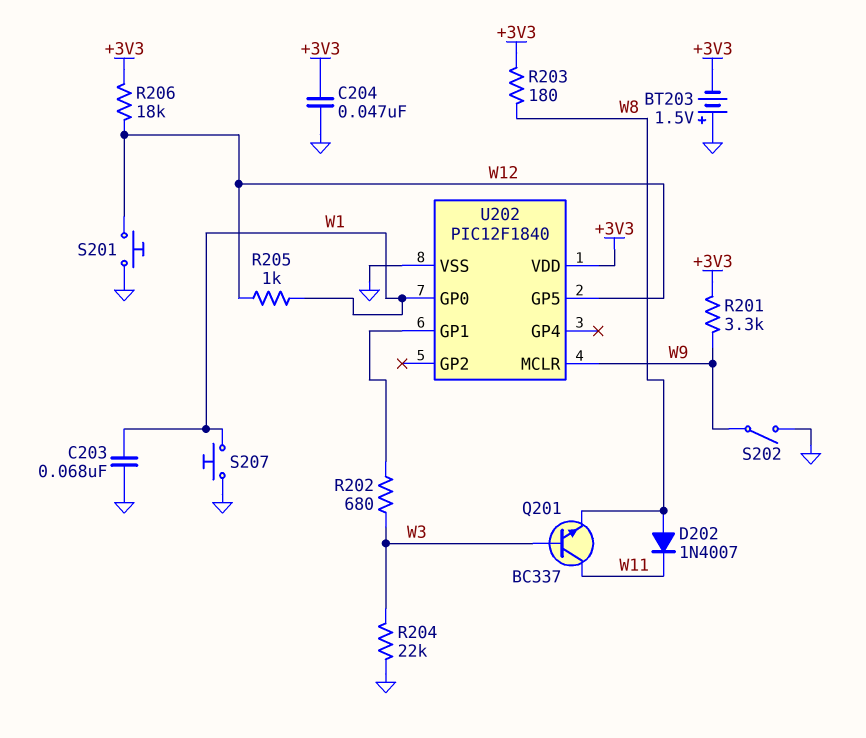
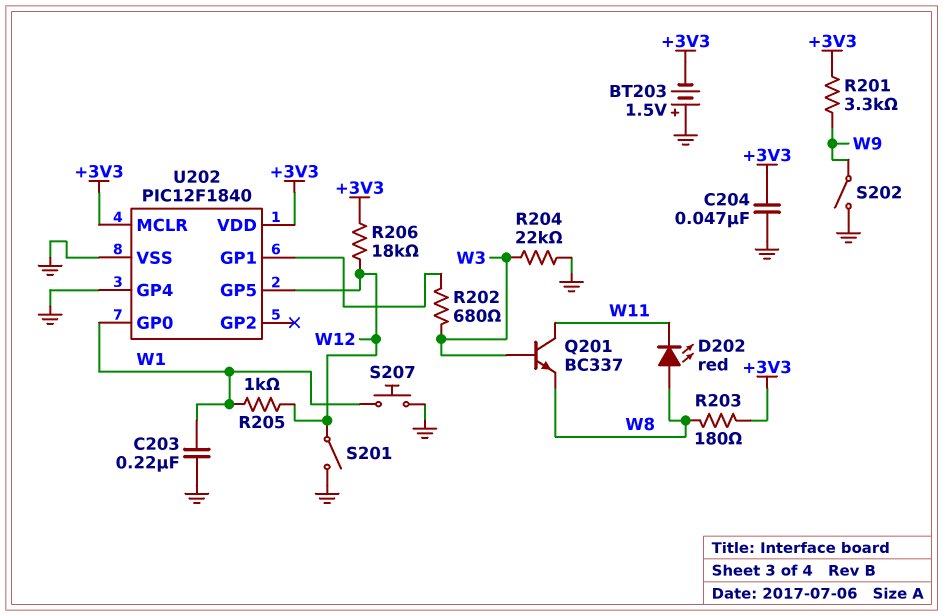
C203: 68nF (GND, W1) -> 220nF (GND, W1)
D202: diode 1N4007 (A W8, K W11) -> LED red (A W8, K W11)
S201: button (GND, W12) -> switch (GND, W12)
U202 pin GP4: none -> GND
U202 pin MCLR: W9 -> +3V3

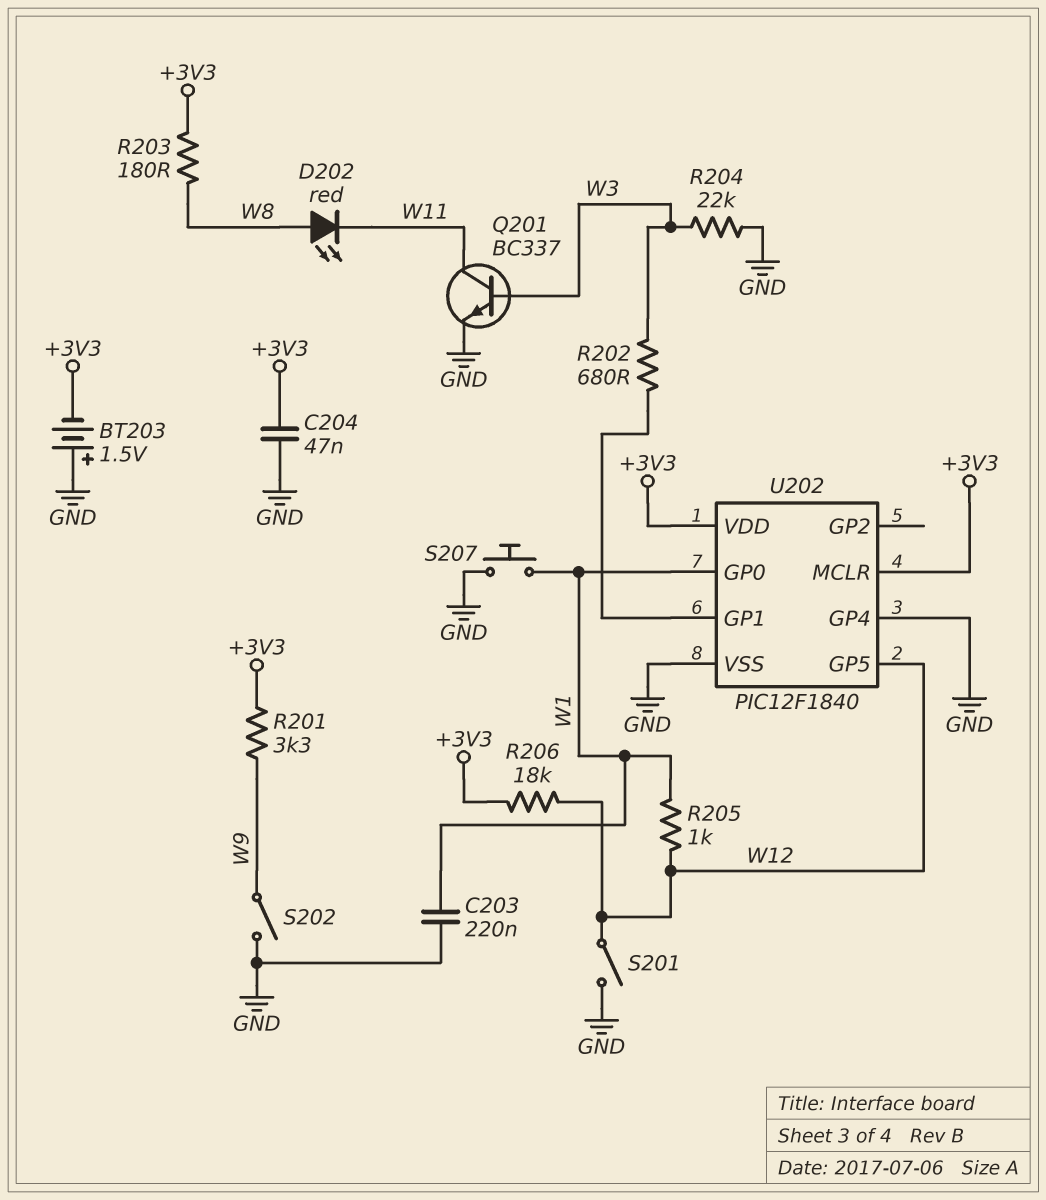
Q201: NPN BC337 (B W3, C W11, E W8) -> NPN BC337 (B W3, C W11, E GND)

